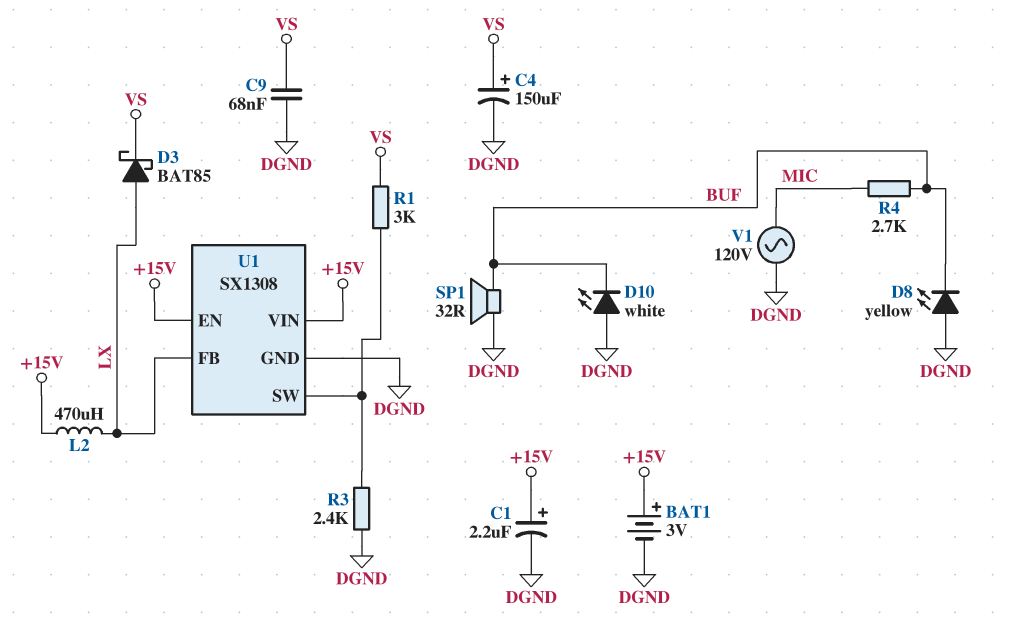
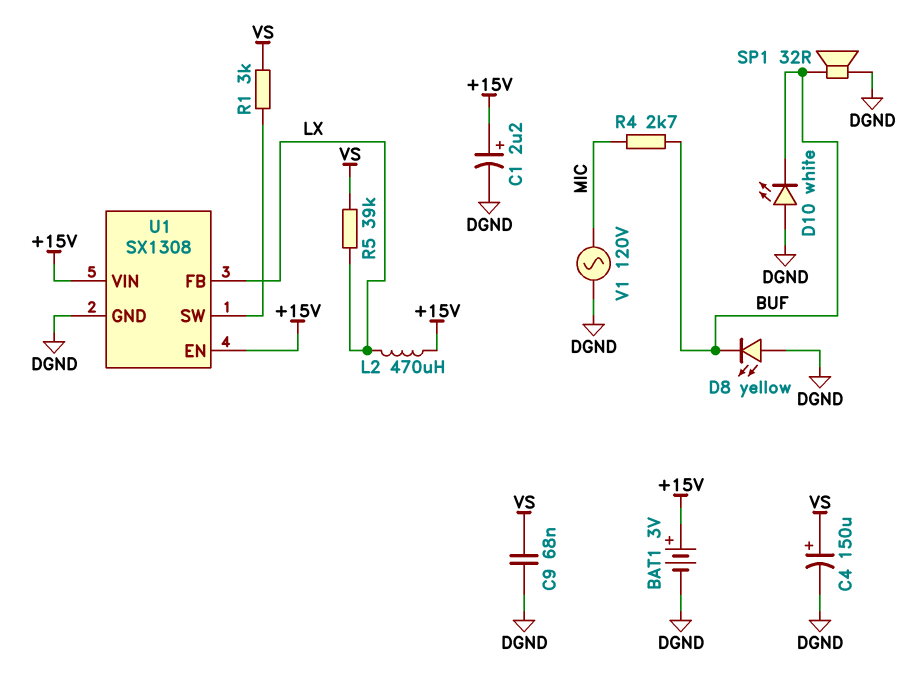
D3: schottky BAT85 (A LX, K VS) -> none
R3: 2.4k (DGND, U1/SW) -> none
R5: none -> 39k (LX, VS)

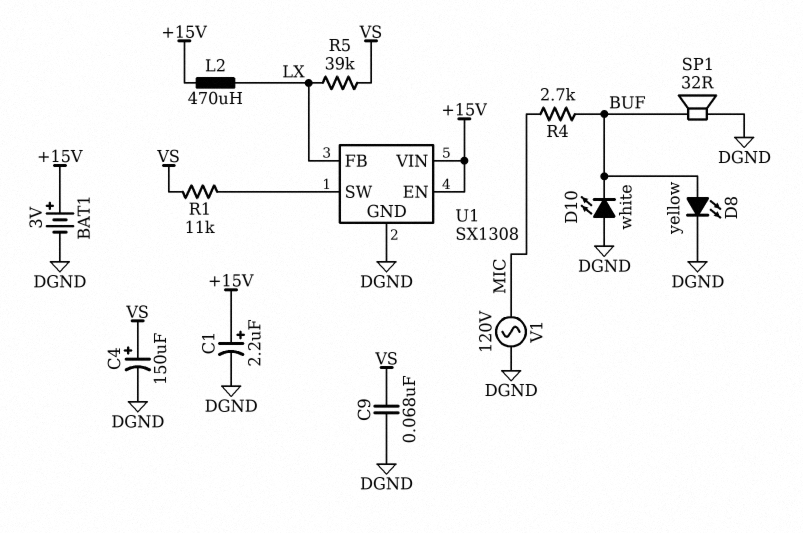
D8: LED yellow (A DGND, K BUF) -> LED yellow (A BUF, K DGND)
R1: 3k (U1/SW, VS) -> 11k (U1/SW, VS)

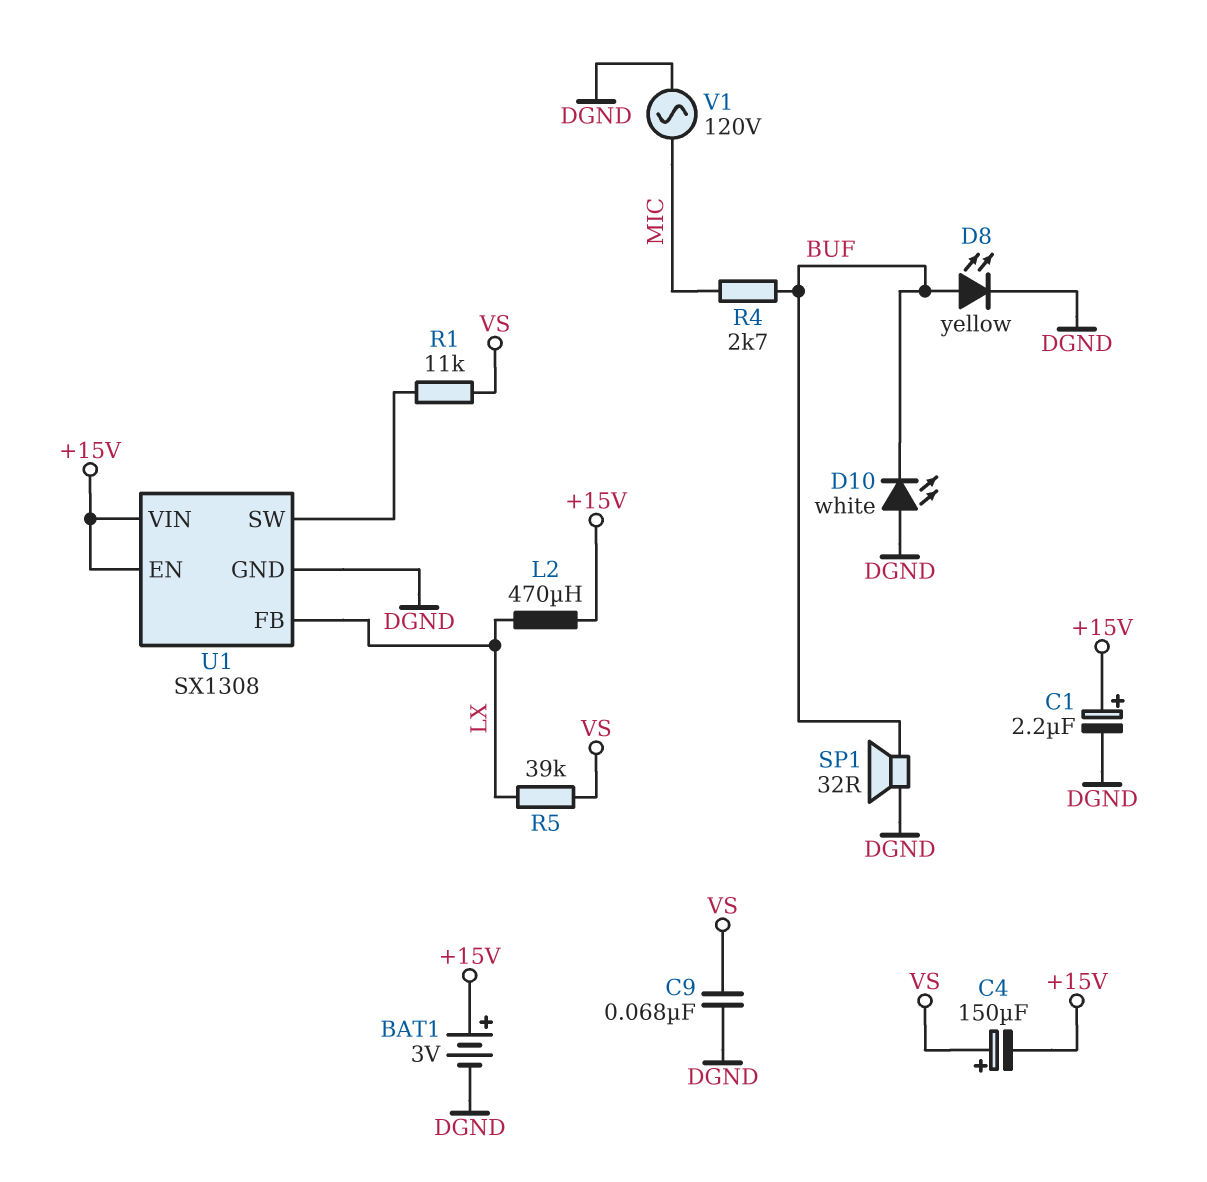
C4: 150uF (plus VS, minus DGND) -> 150uF (plus VS, minus +15V)

